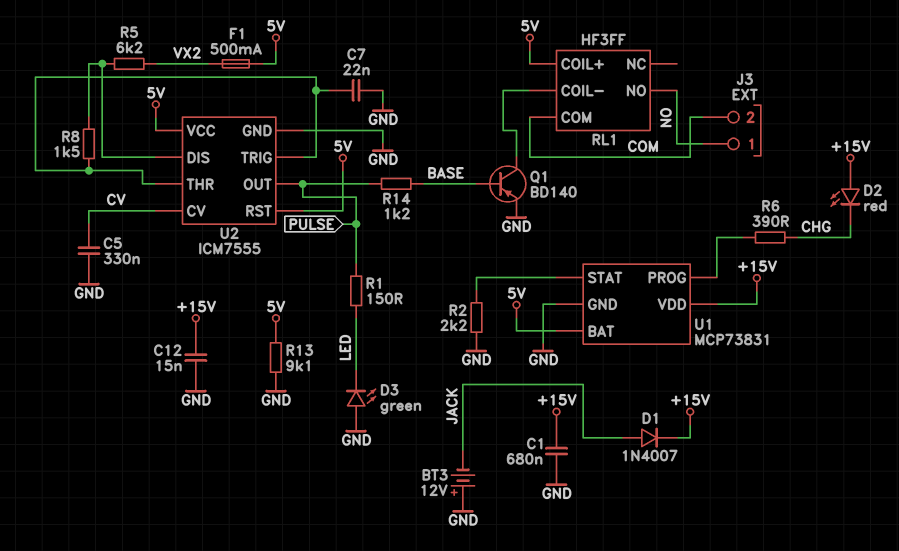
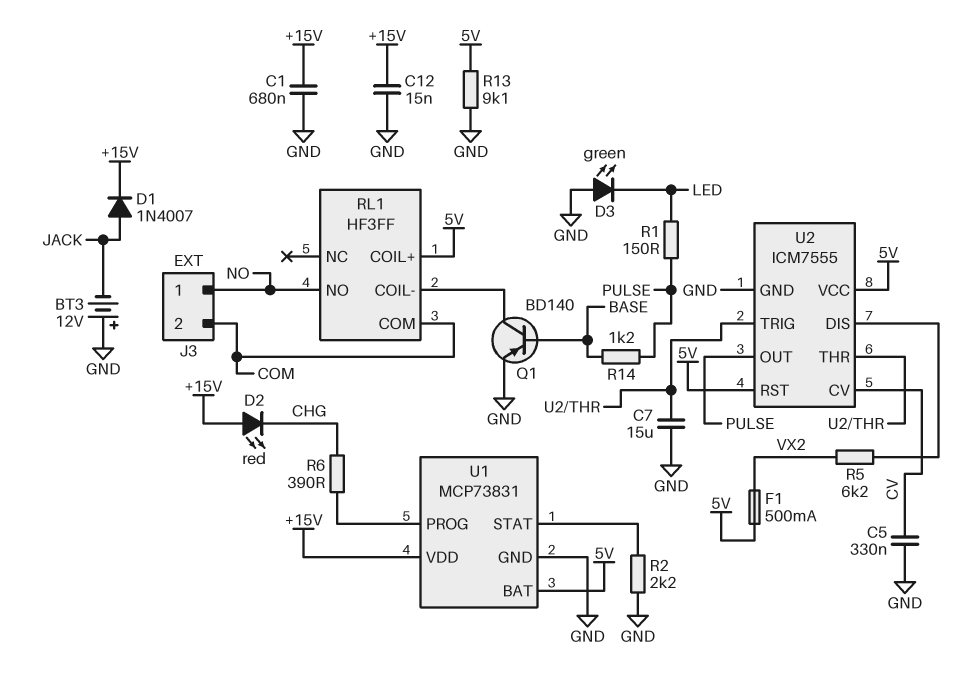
C7: 22nF (GND, U2/THR) -> 15uF (GND, U2/THR)
R8: 1.5k (U2/DIS, U2/THR) -> none

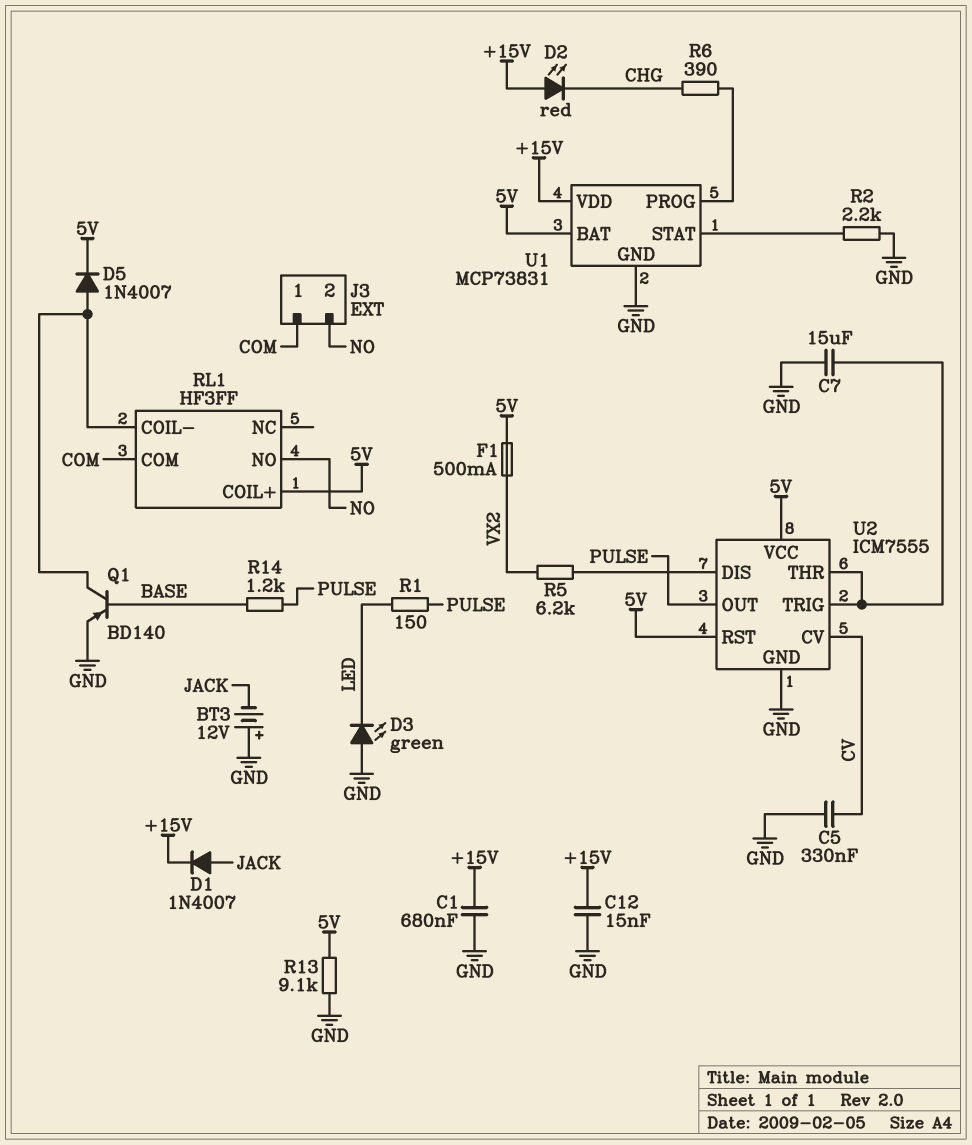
D5: none -> diode 1N4007 (A RL1/COIL-, K 5V)
J3 pin 1: NO -> COM
J3 pin 2: COM -> NO

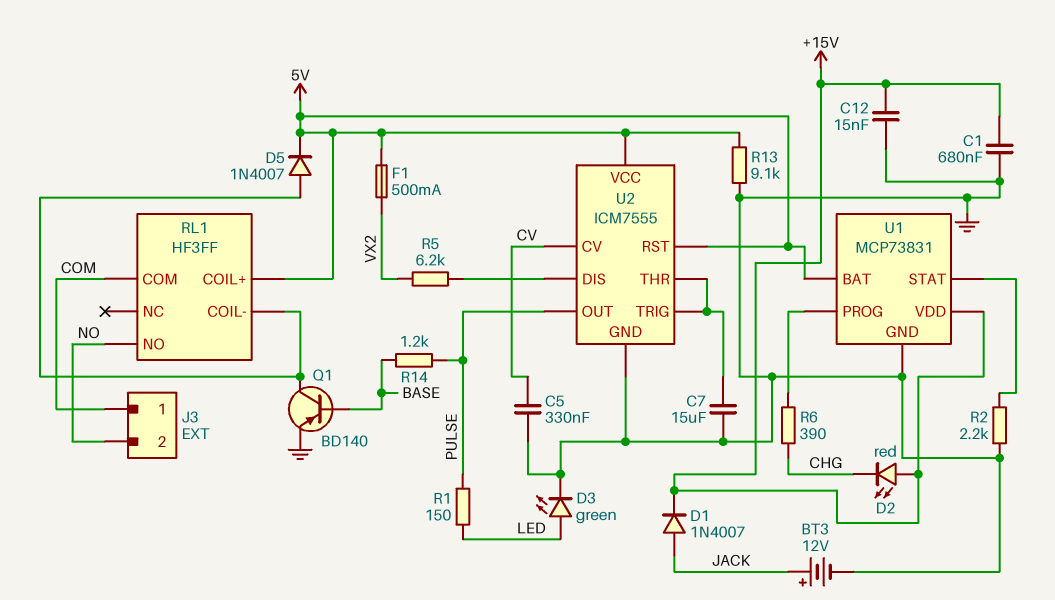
BT3: 12V (plus GND, minus JACK) -> 12V (plus JACK, minus GND)
D3: LED green (A GND, K LED) -> LED green (A LED, K GND)

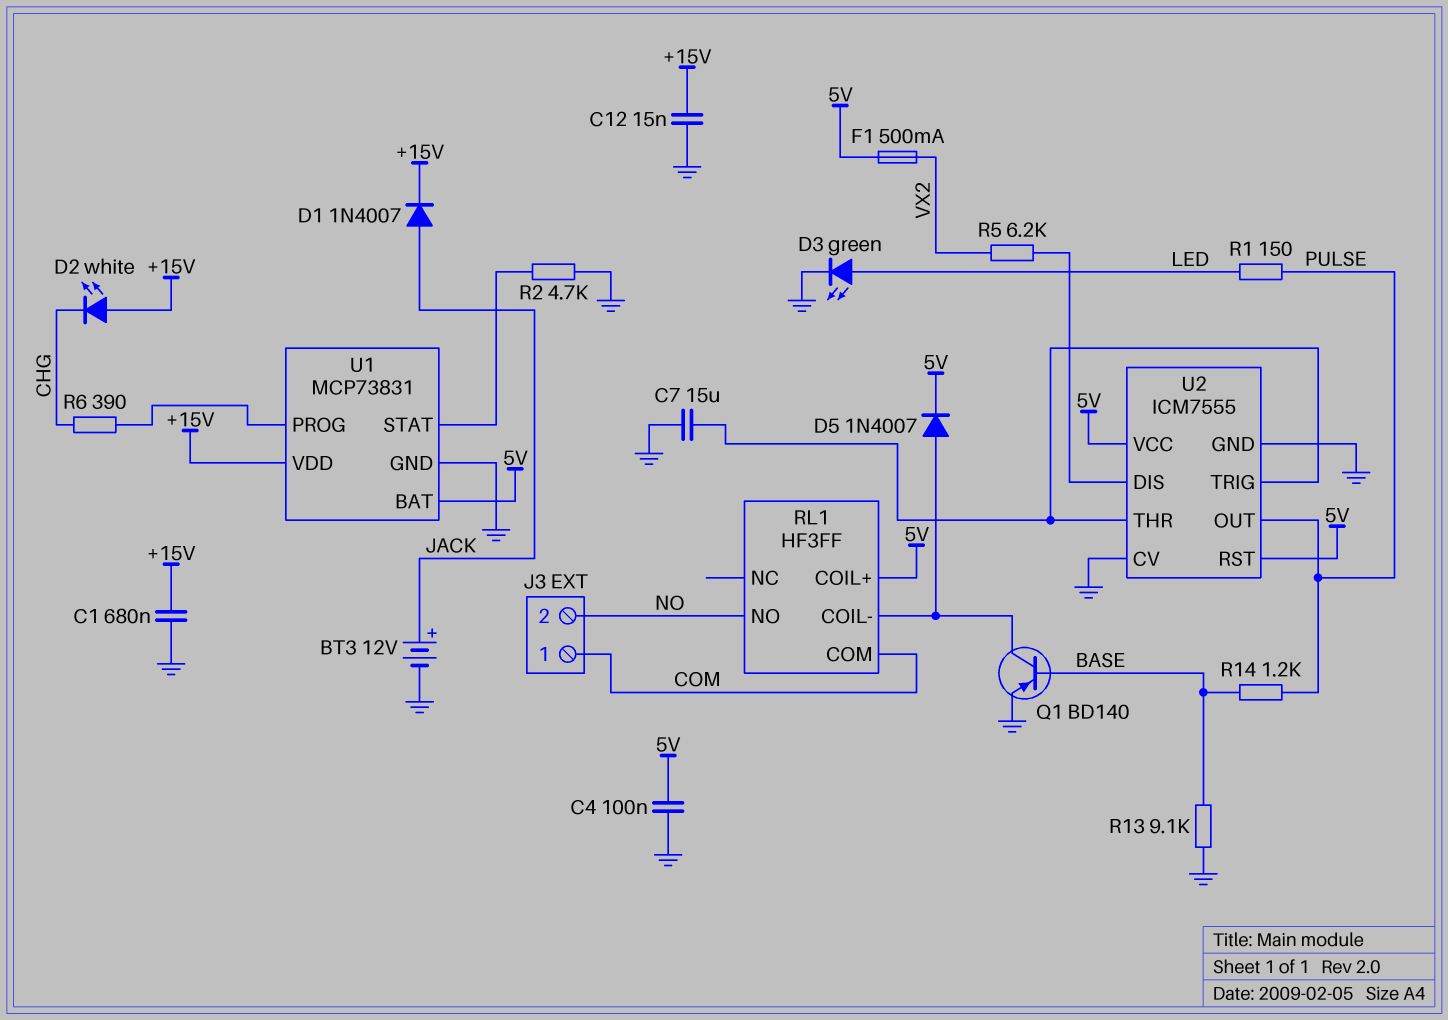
C4: none -> 100nF (5V, GND)
C5: 330nF (CV, GND) -> none
D2: LED red (A +15V, K CHG) -> LED white (A +15V, K CHG)
R2: 2.2k (GND, U1/STAT) -> 4.7k (GND, U1/STAT)
R13: 9.1k (5V, GND) -> 9.1k (BASE, GND)
U2 pin CV: CV -> GND

